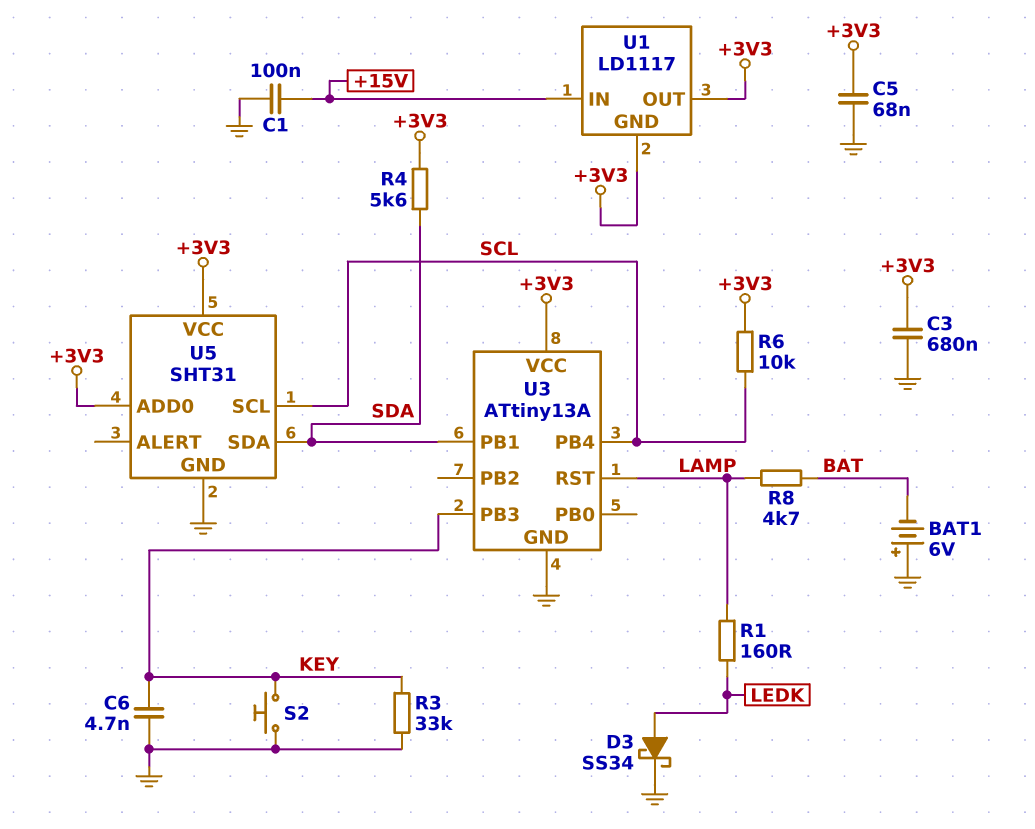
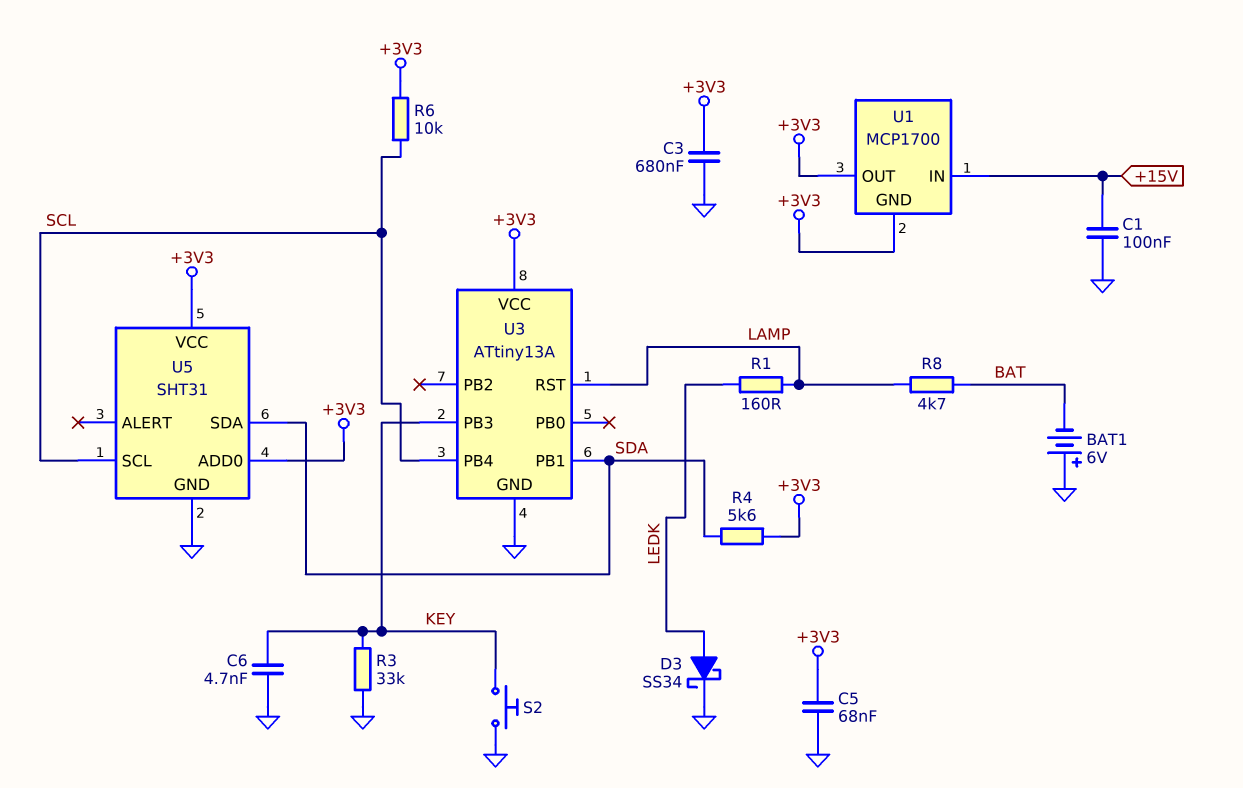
U1: LD1117 -> MCP1700

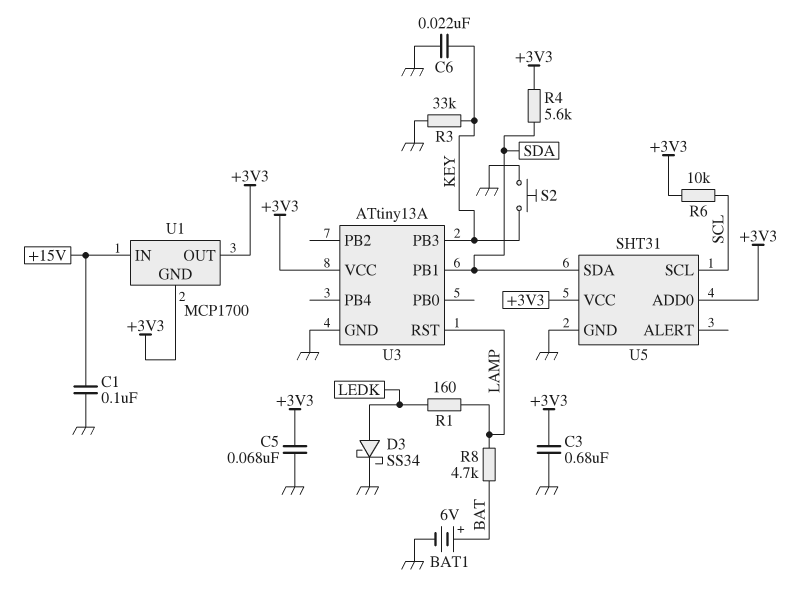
BAT1: 6V (plus GND, minus BAT) -> 6V (plus BAT, minus GND)
C6: 4.7nF (GND, KEY) -> 22nF (GND, KEY)
U3 pin PB4: SCL -> none

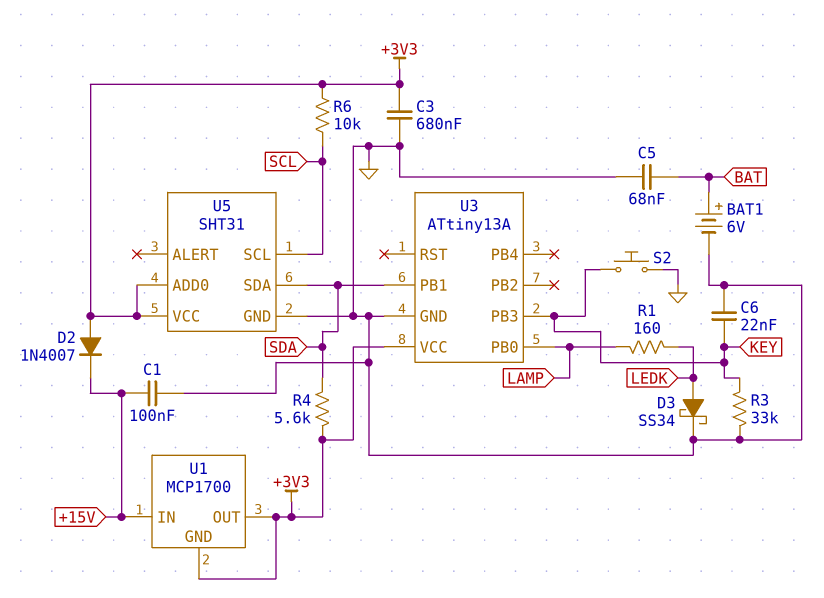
C5: 68nF (+3V3, GND) -> 68nF (BAT, GND)
D2: none -> diode 1N4007 (A +3V3, K +15V)
R8: 4.7k (BAT, LAMP) -> none
U3 pin PB0: none -> LAMP
U3 pin RST: LAMP -> none

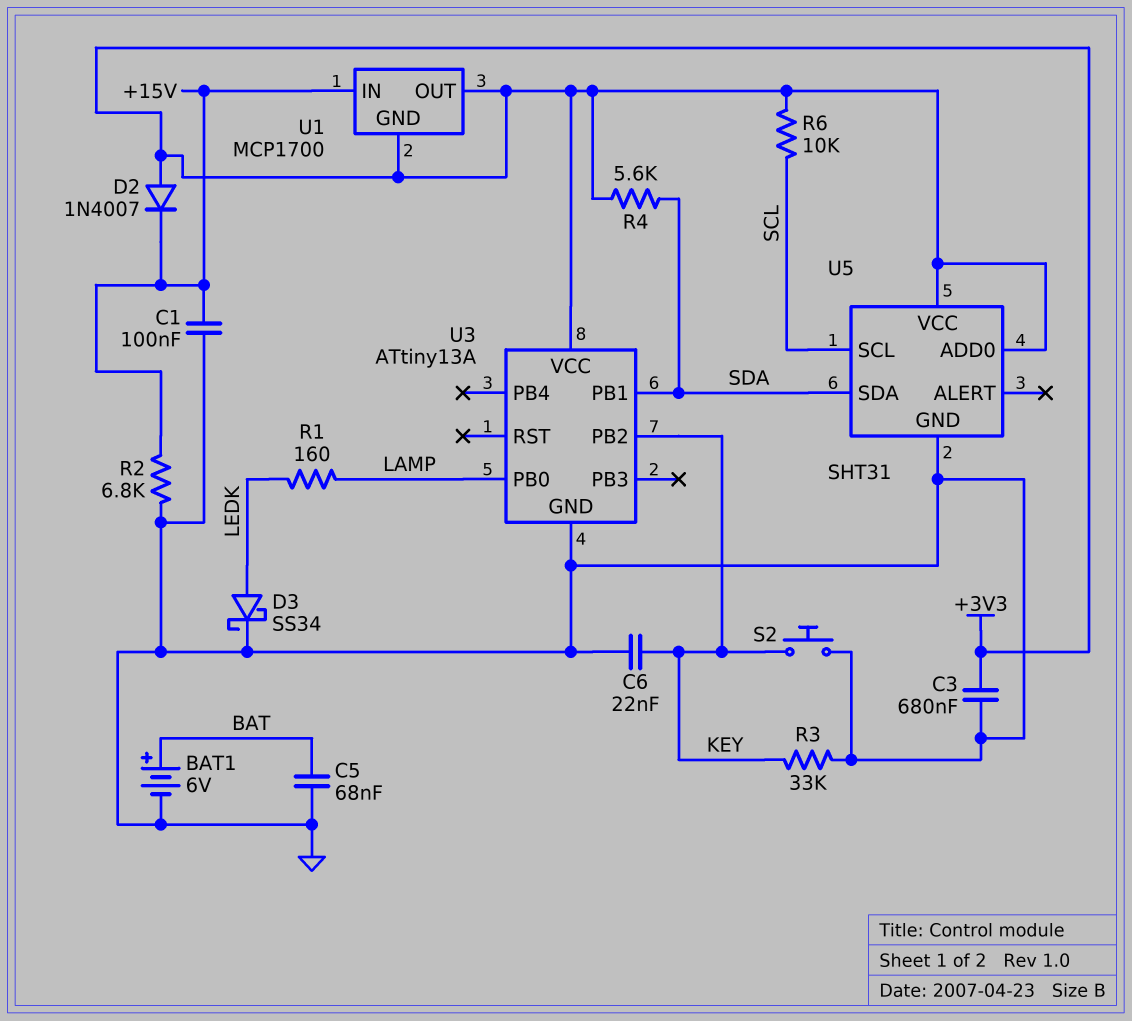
R2: none -> 6.8k (+15V, GND)
U3 pin PB2: none -> KEY
U3 pin PB3: KEY -> none

